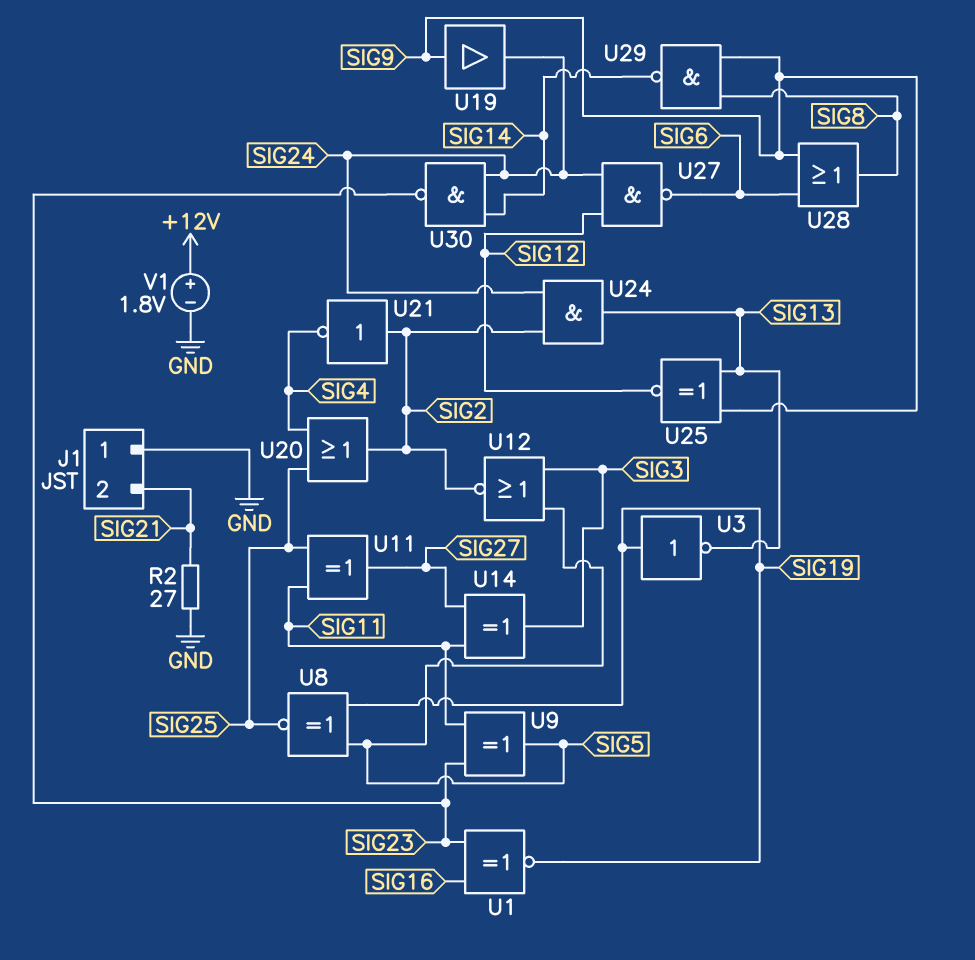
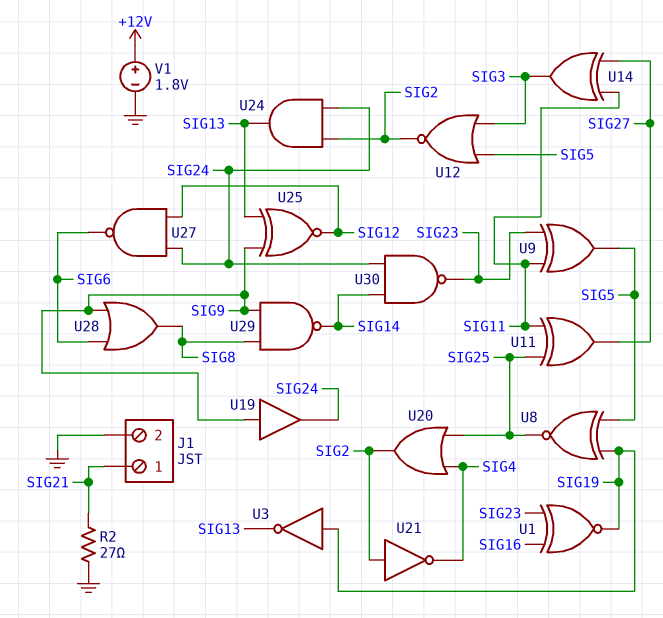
J1 pin 1: GND -> SIG21
J1 pin 2: SIG21 -> GND

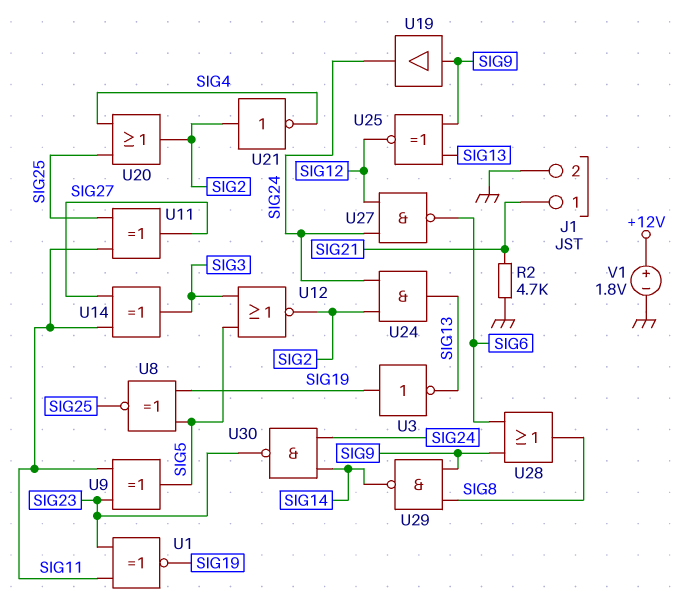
R2: 27 (GND, SIG21) -> 4.7k (GND, SIG21)
U1: XNOR (in SIG16, in SIG23, out SIG19) -> XNOR (in SIG11, in SIG23, out SIG19)

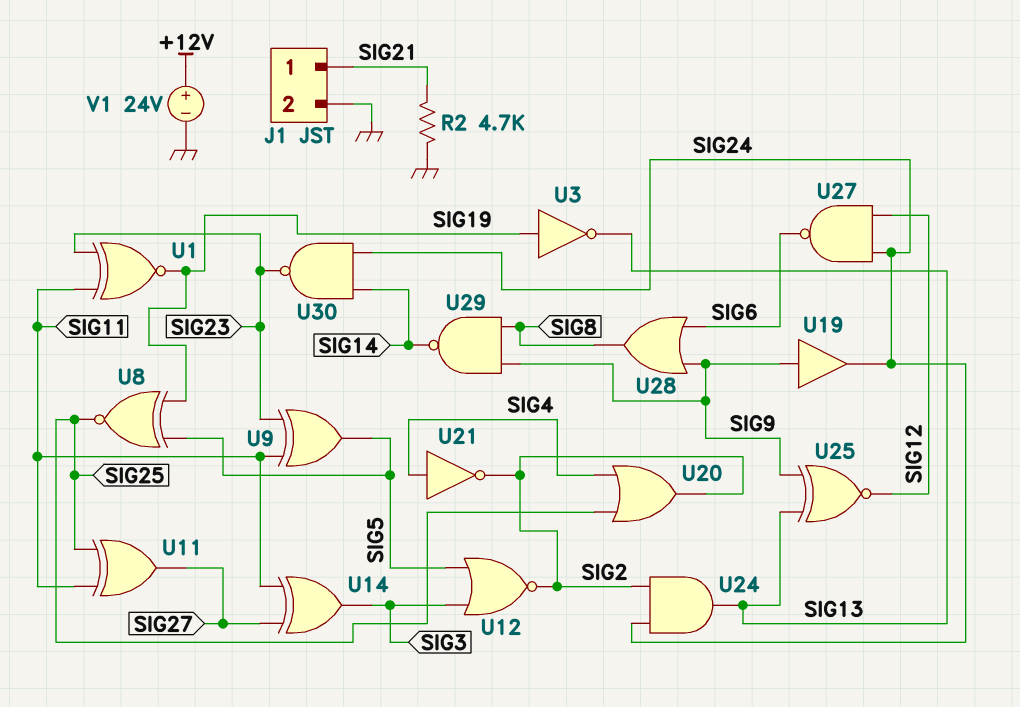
U21: NOT (in SIG2, out SIG4) -> NOT (in SIG4, out SIG2)
V1: 1.8V (plus +12V, minus GND) -> 24V (plus +12V, minus GND)

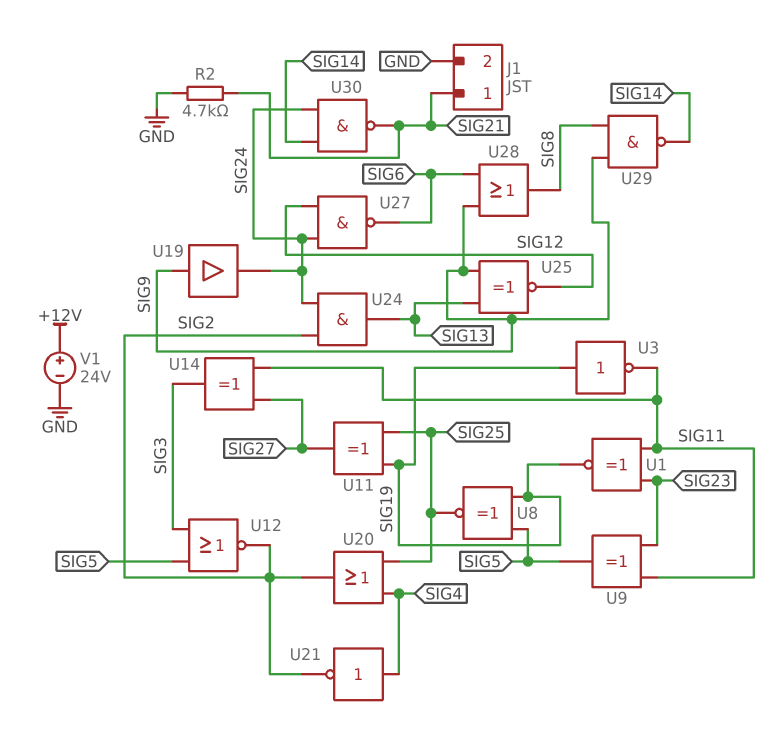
U3: NOT (in SIG19, out SIG13) -> NOT (in SIG19, out SIG11)
U11: XOR (in SIG11, in SIG25, out SIG27) -> XOR (in SIG19, in SIG25, out SIG27)
U30: NAND (in SIG14, in SIG24, out SIG23) -> NAND (in SIG14, in SIG24, out SIG21)

